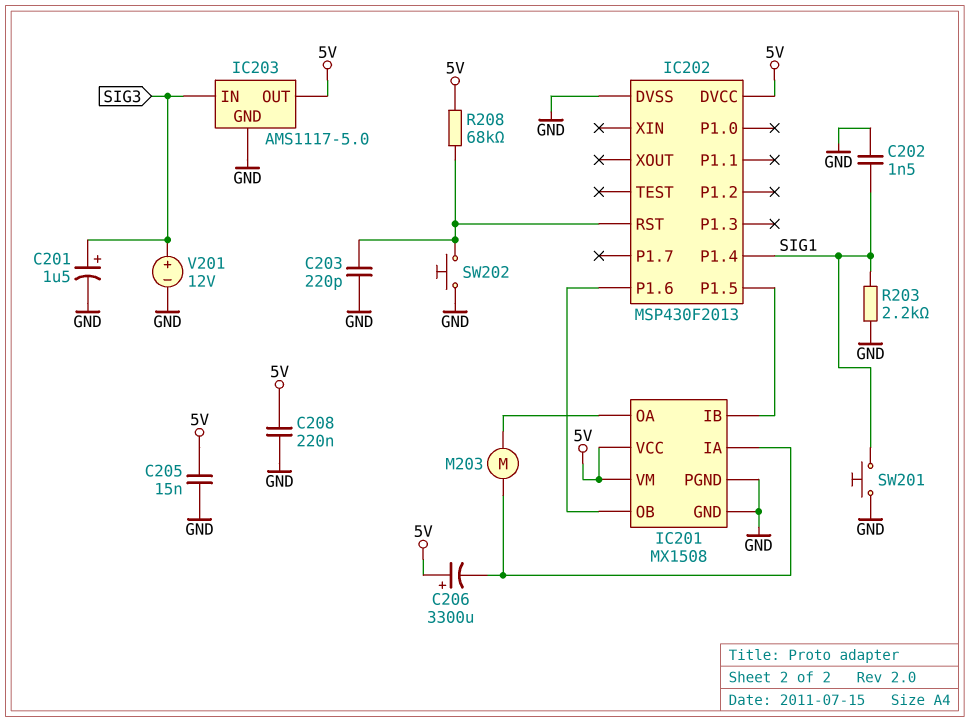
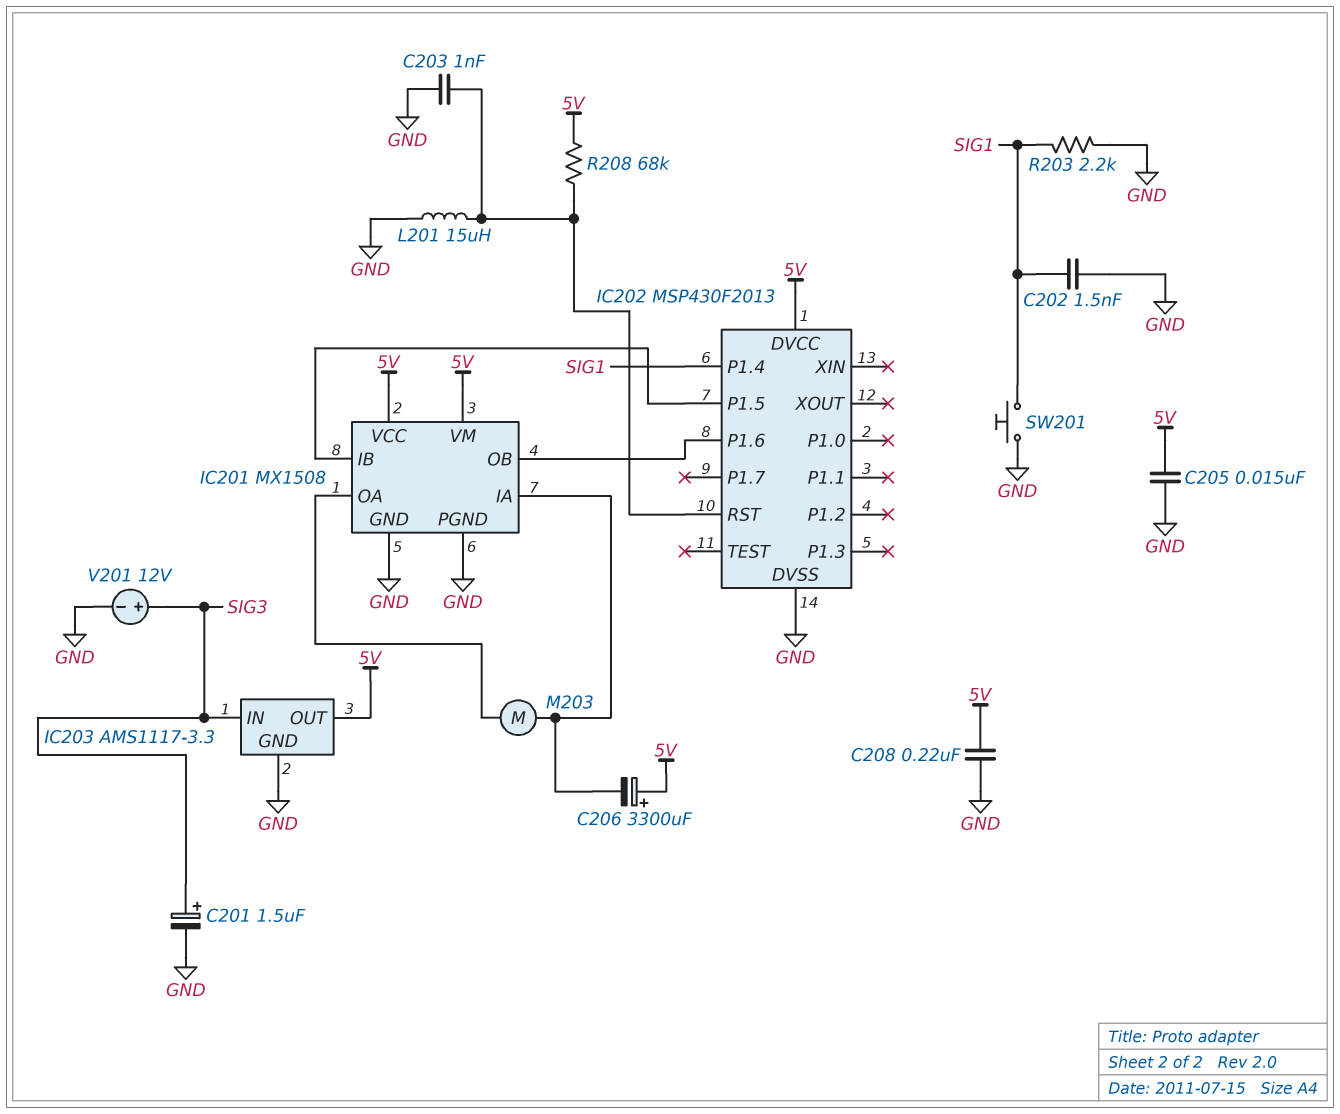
C203: 220pF (GND, IC202/RST) -> 1nF (GND, IC202/RST)
IC203: AMS1117-5.0 -> AMS1117-3.3
L201: none -> 15uH (GND, IC202/RST)
SW202: button (GND, IC202/RST) -> none

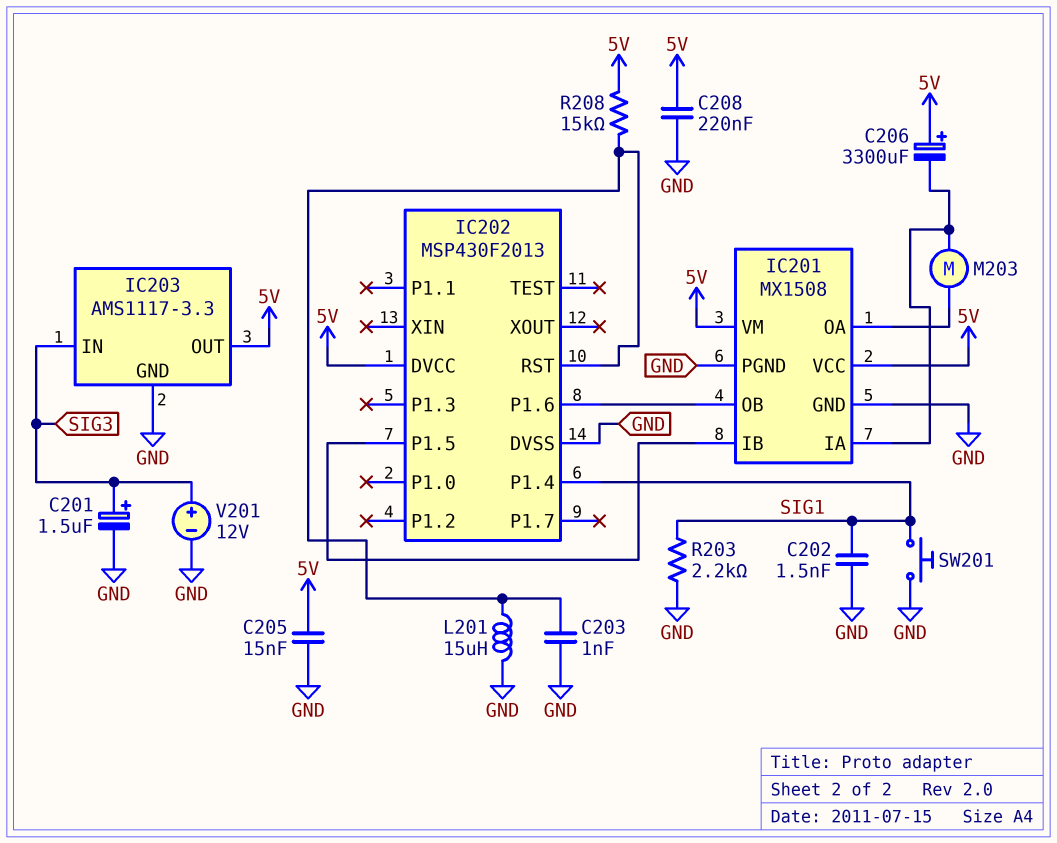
R208: 68k (5V, IC202/RST) -> 15k (5V, IC202/RST)

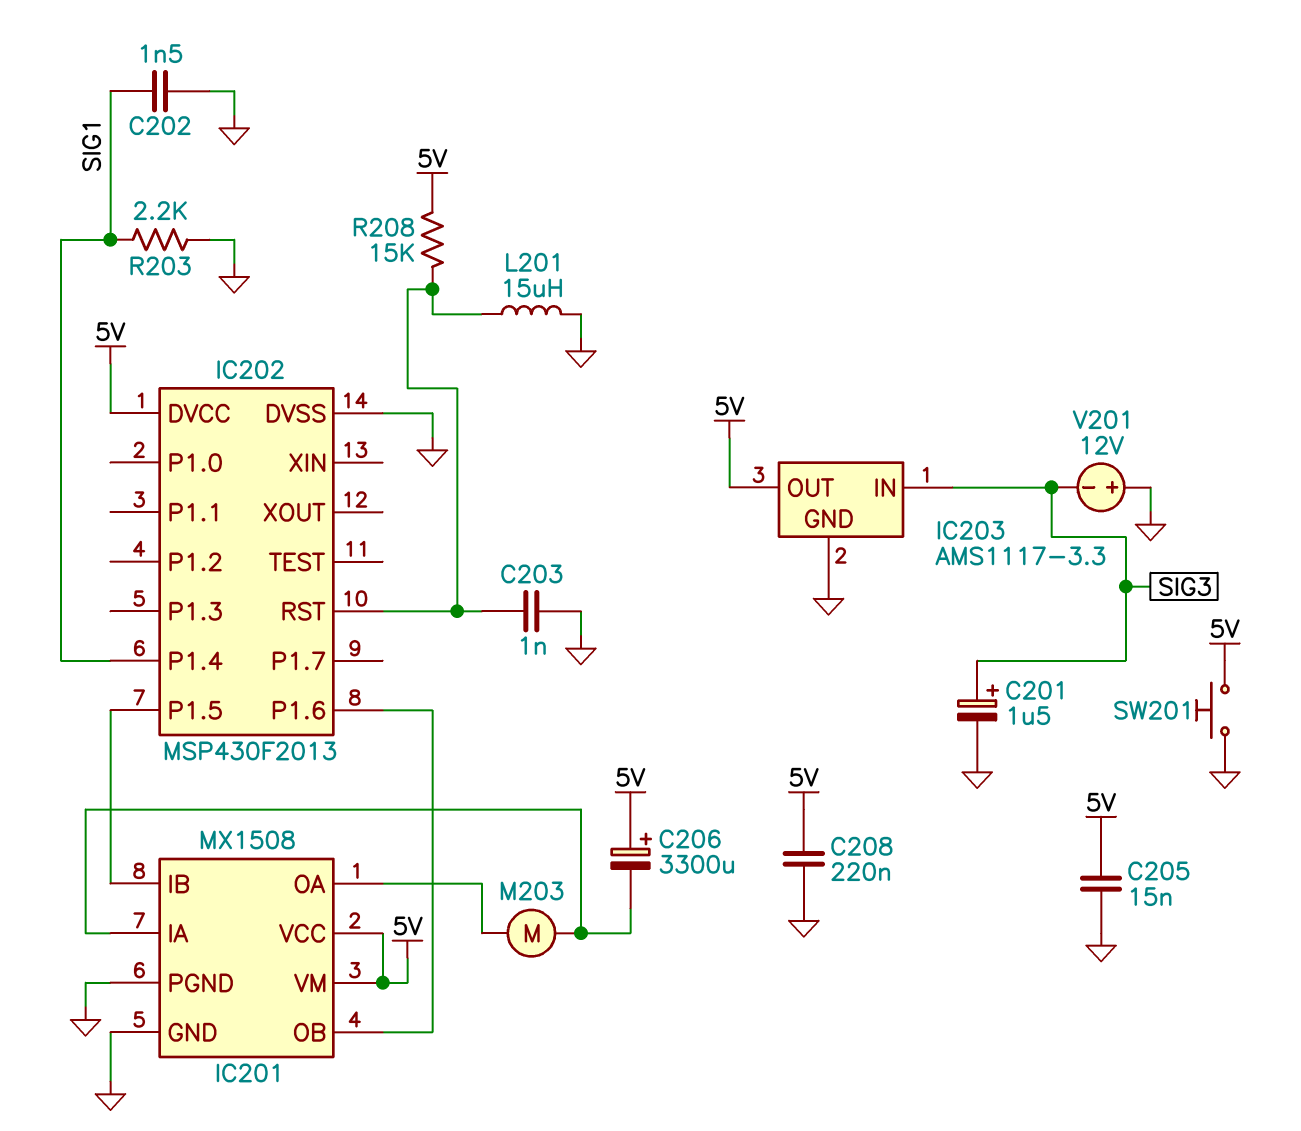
SW201: button (GND, SIG1) -> button (5V, GND)
V201: 12V (plus SIG3, minus GND) -> 12V (plus GND, minus SIG3)

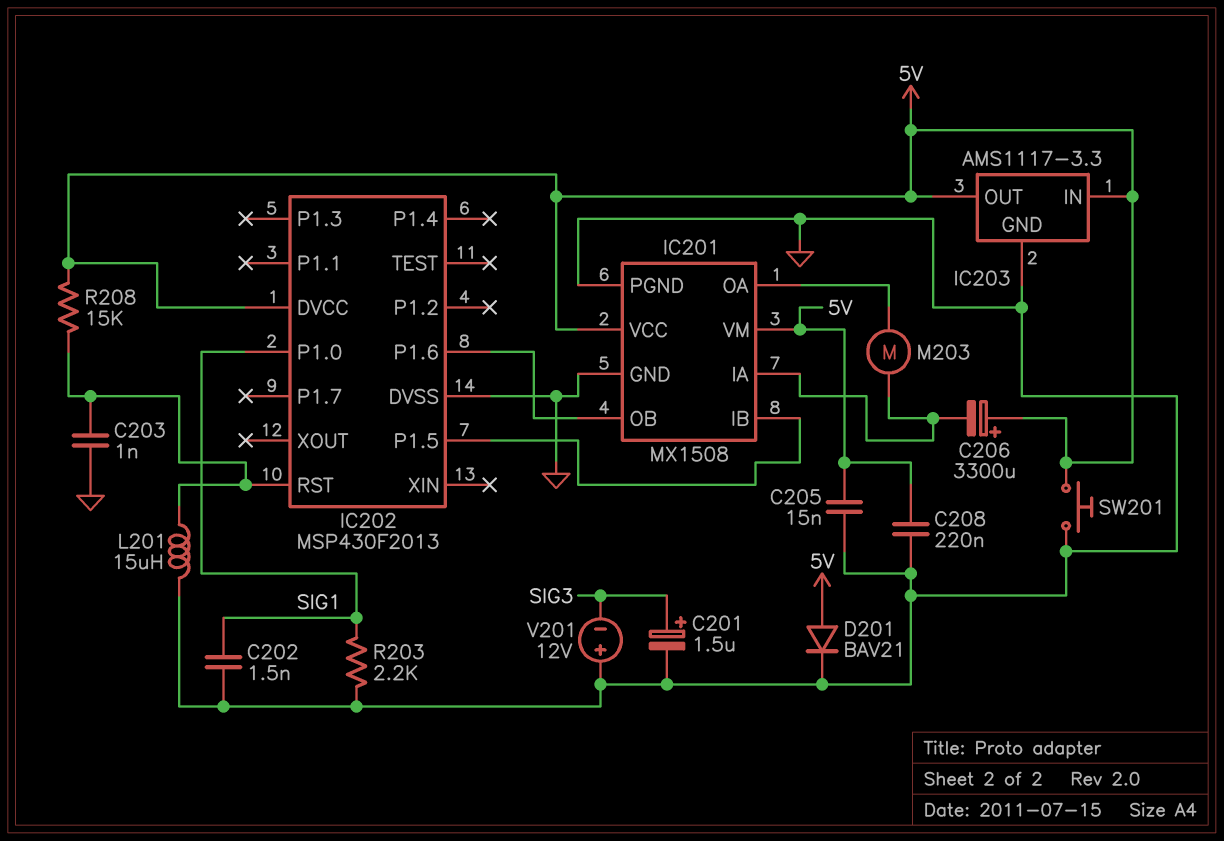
D201: none -> diode BAV21 (A 5V, K GND)
IC202 pin P1.0: none -> SIG1
IC202 pin P1.4: SIG1 -> none
IC203 pin IN: SIG3 -> 5V

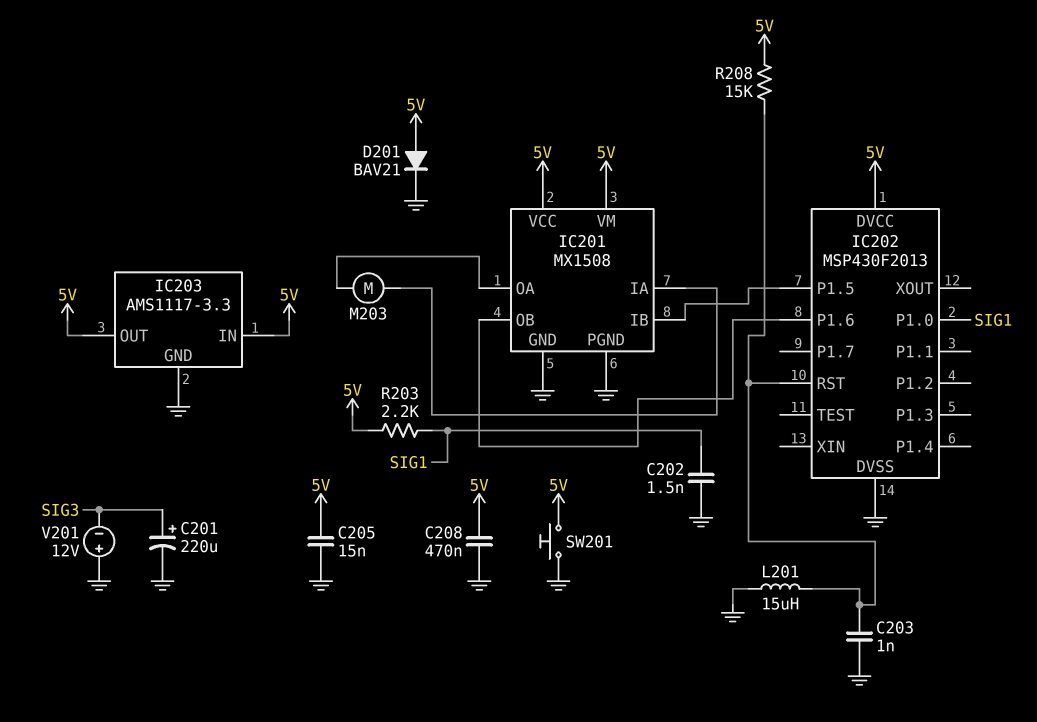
C201: 1.5uF (plus SIG3, minus GND) -> 220uF (plus SIG3, minus GND)
C206: 3300uF (plus 5V, minus IC201/IA) -> none
C208: 220nF (5V, GND) -> 470nF (5V, GND)
R203: 2.2k (GND, SIG1) -> 2.2k (5V, SIG1)

